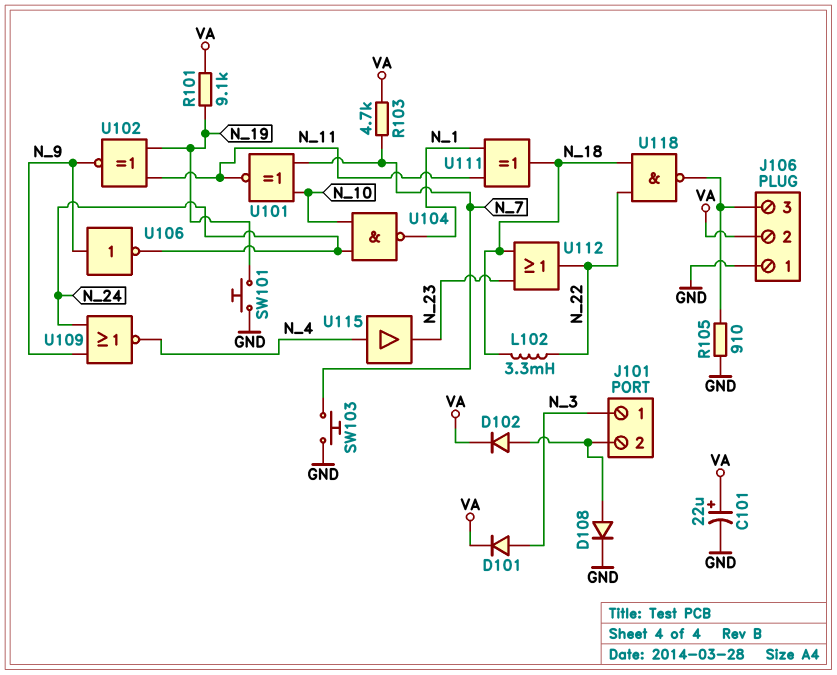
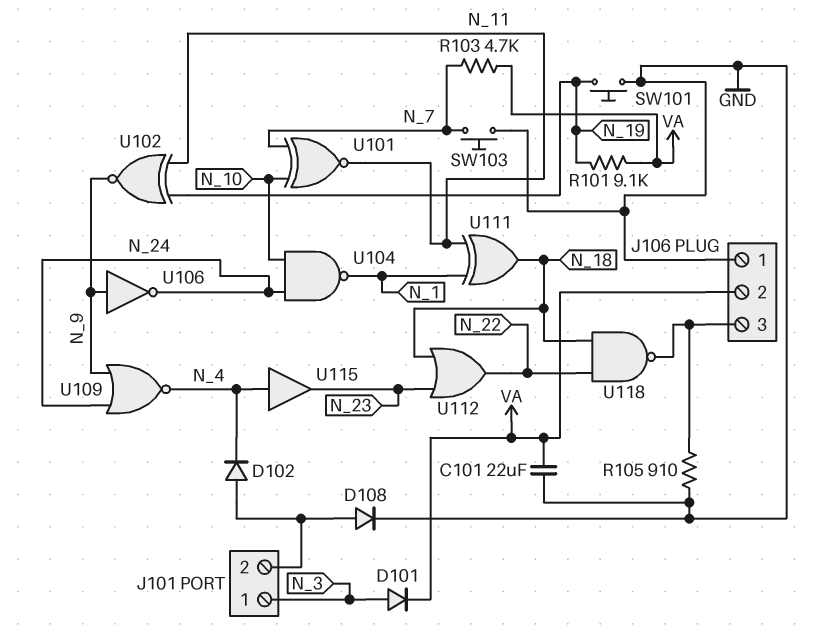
C101: 22uF (plus VA, minus GND) -> 22uF (GND, VA)
D102: diode (A J101/2, K VA) -> diode (A J101/2, K N_4)
L102: 3.3mH (N_18, N_22) -> none

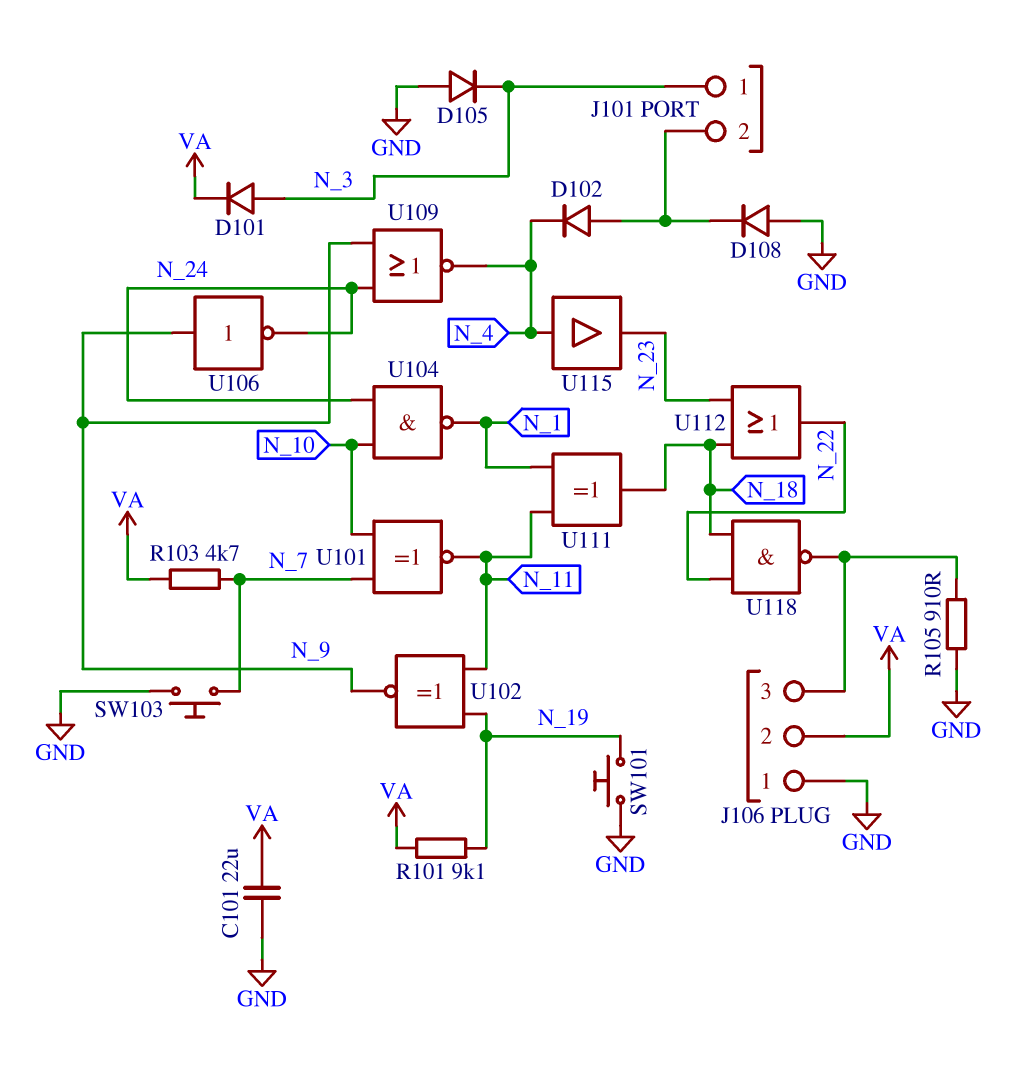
D105: none -> diode (A GND, K N_3)
D108: diode (A J101/2, K GND) -> diode (A GND, K J101/2)

